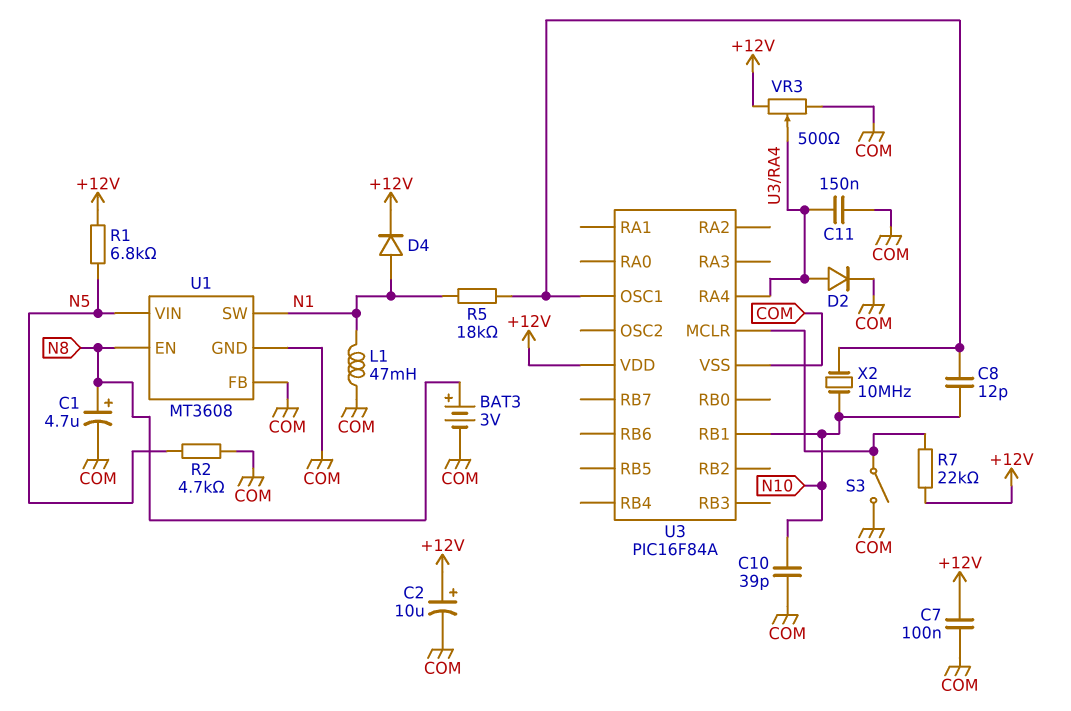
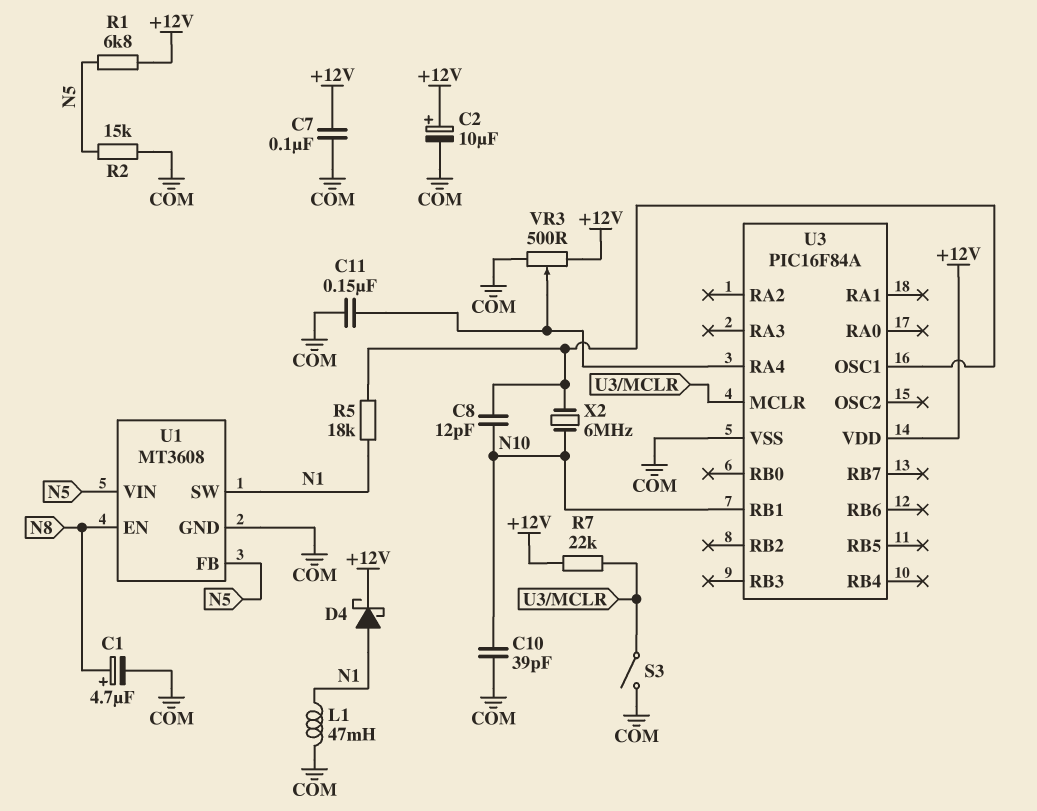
BAT3: 3V (plus N8, minus COM) -> none
D2: diode (A U3/RA4, K COM) -> none
D4: diode (A N1, K +12V) -> schottky (A N1, K +12V)
R2: 4.7k (COM, N5) -> 15k (COM, N5)
U1 pin FB: COM -> N5
X2: 10MHz (N10, U3/OSC1) -> 6MHz (N10, U3/OSC1)

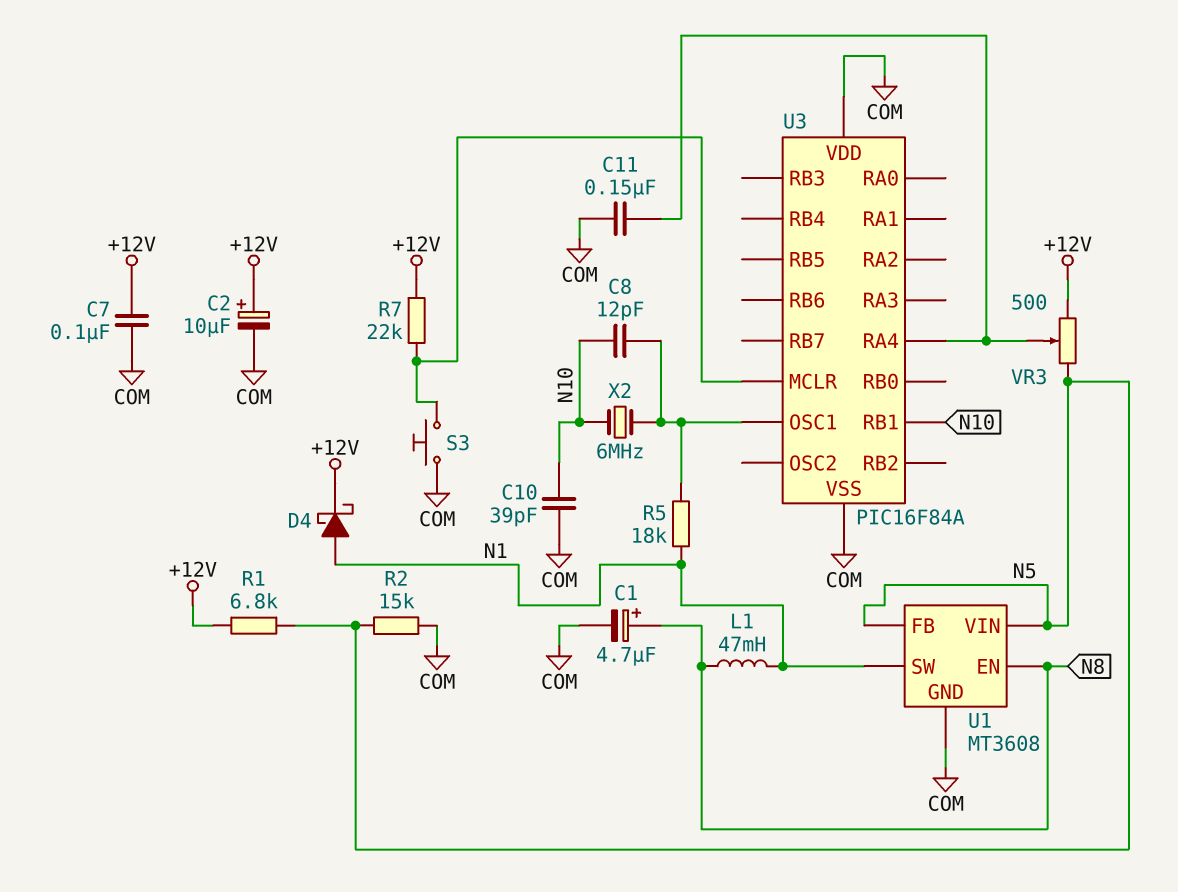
L1: 47mH (COM, N1) -> 47mH (N1, N8)
S3: switch (COM, U3/MCLR) -> button (COM, U3/MCLR)
U3 pin VDD: +12V -> COM
VR3: 500 (+12V, COM, wiper U3/RA4) -> 500 (+12V, N5, wiper U3/RA4)

